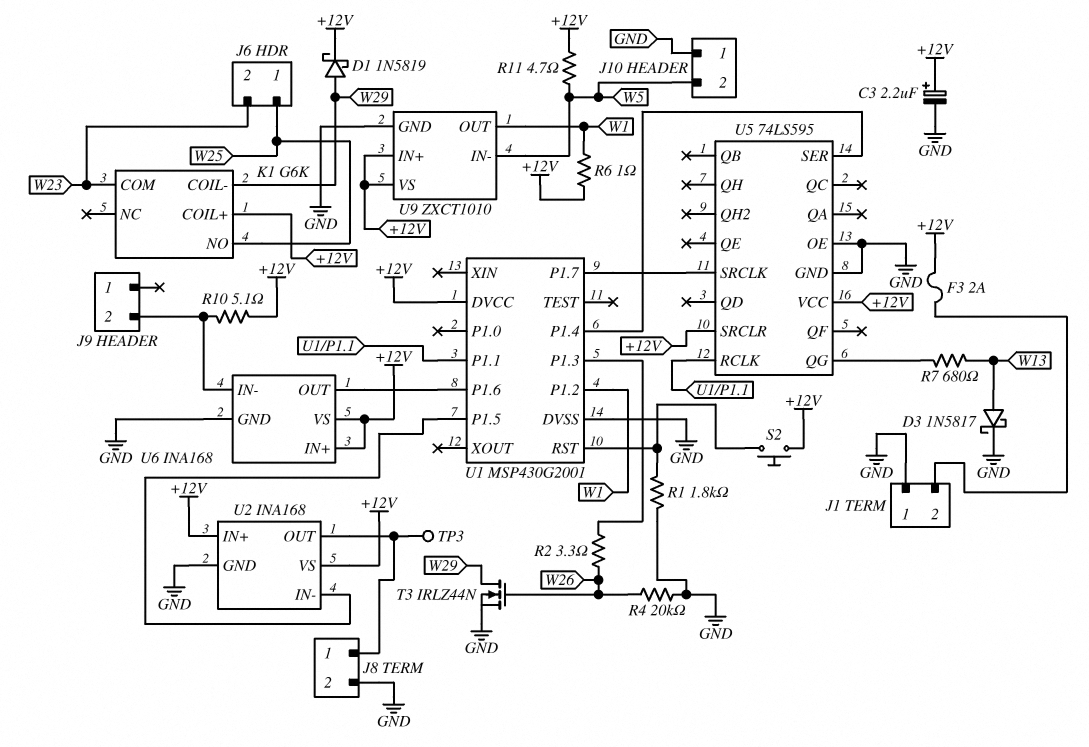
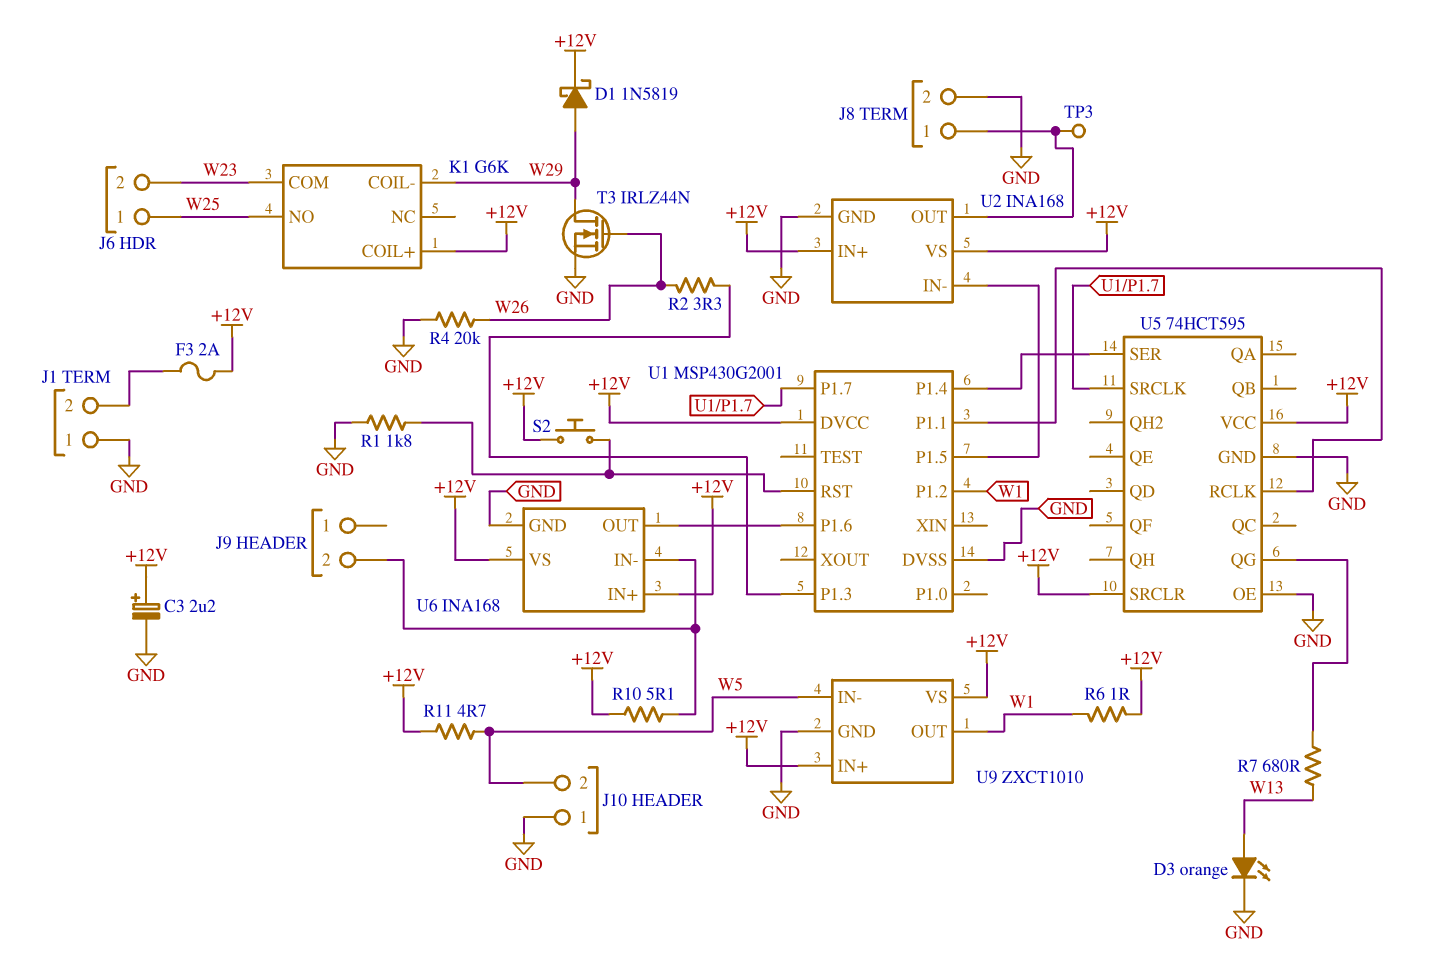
D3: schottky 1N5817 (A W13, K GND) -> LED orange (A W13, K GND)
U5: 74LS595 -> 74HCT595

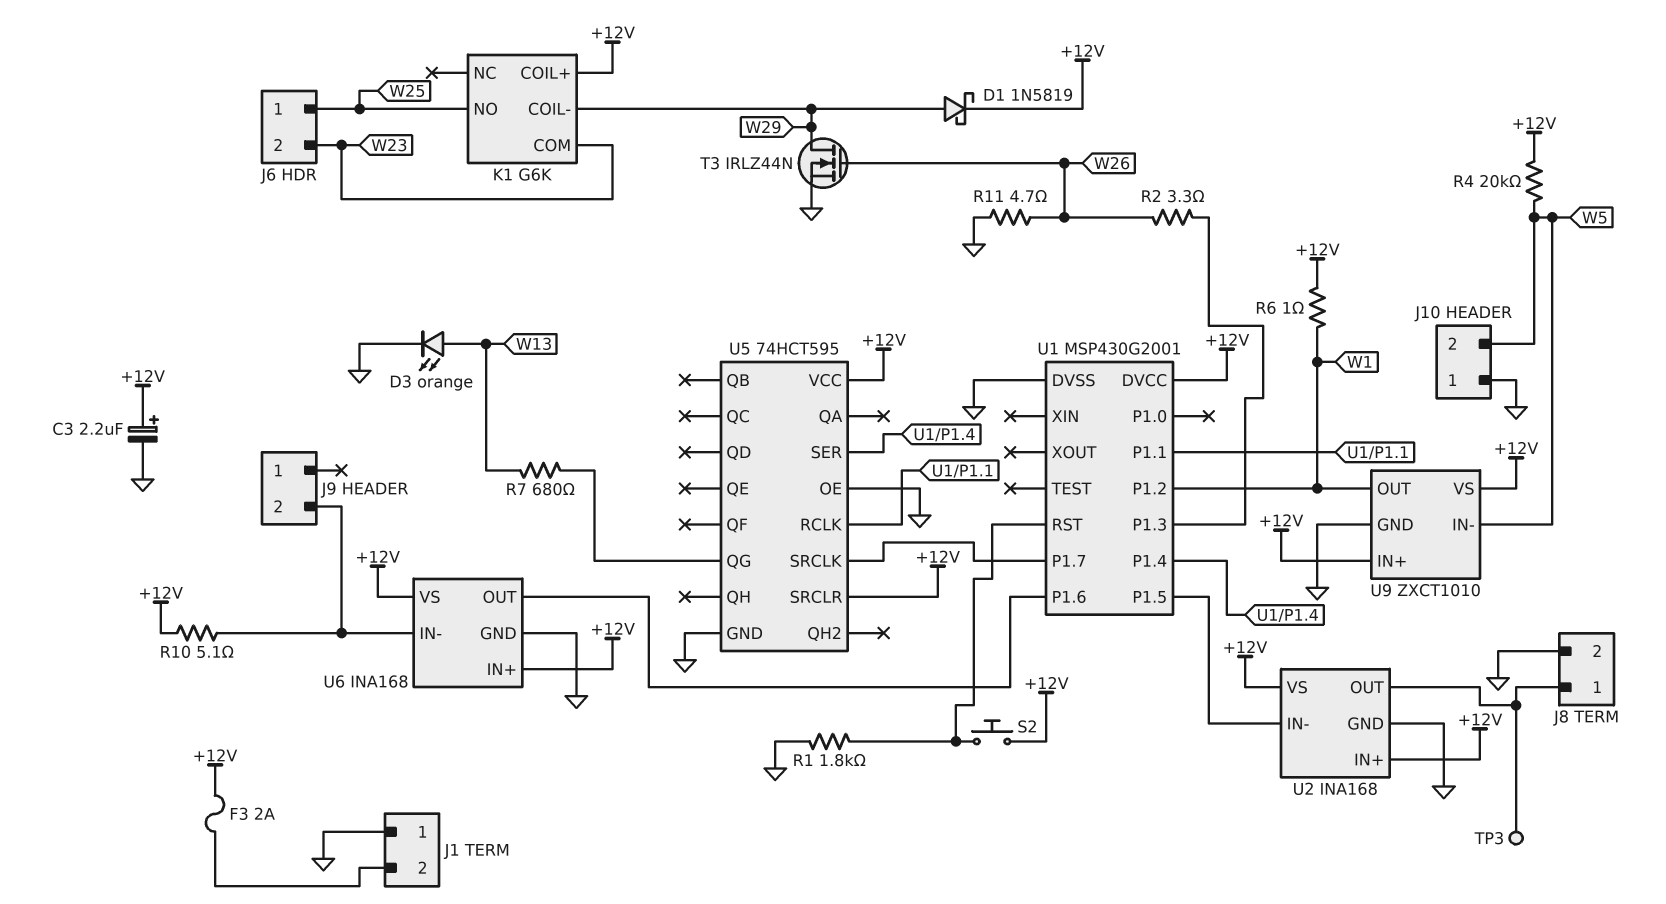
R4: 20k (GND, W26) -> 20k (+12V, W5)
R11: 4.7 (+12V, W5) -> 4.7 (GND, W26)

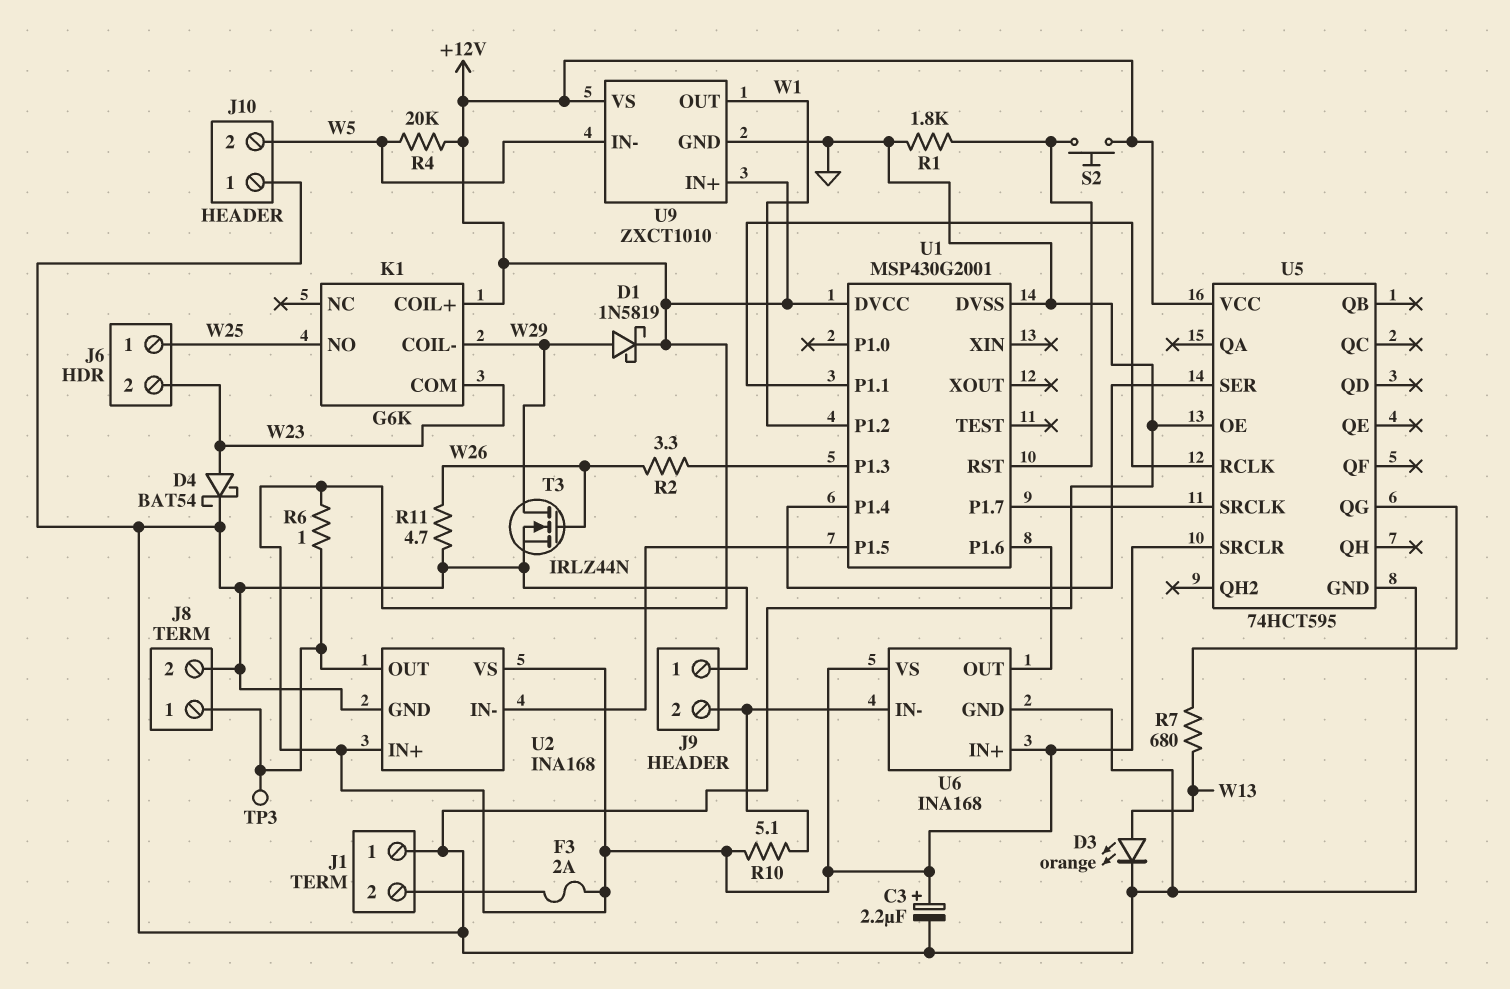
D4: none -> schottky BAT54 (A W23, K GND)
J9 pin 1: none -> GND
R6: 1 (+12V, W1) -> 1 (+12V, J8/1)

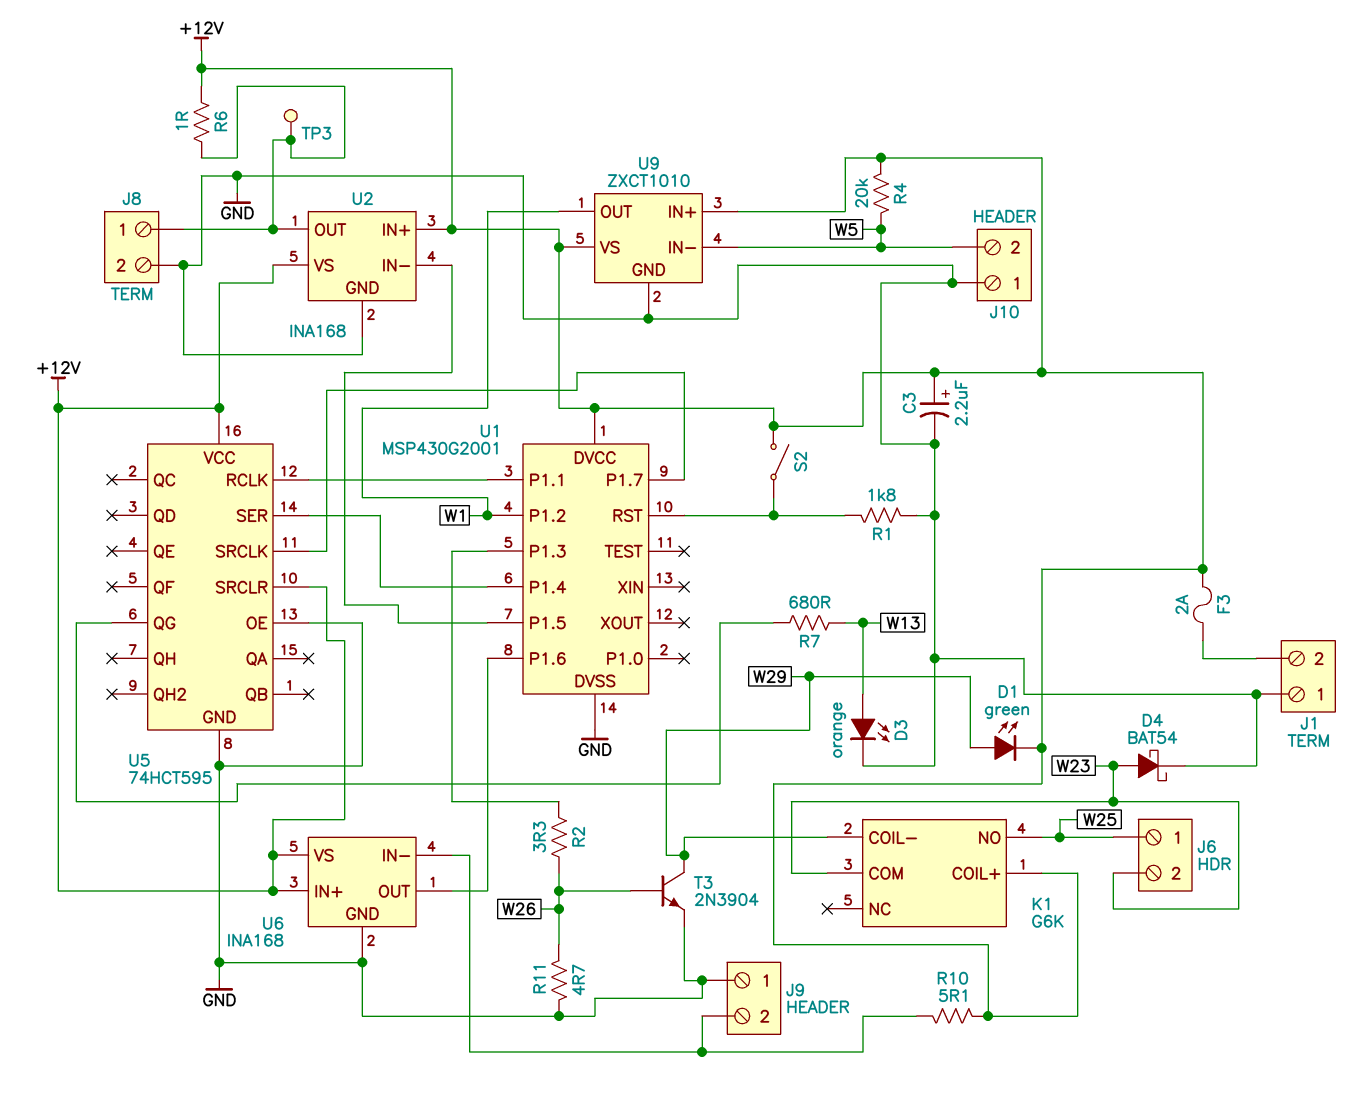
D1: schottky 1N5819 (A W29, K +12V) -> LED green (A W29, K +12V)
S2: button (+12V, U1/RST) -> switch (+12V, U1/RST)
T3: NMOS IRLZ44N (G W26, D W29, S GND) -> NPN 2N3904 (B W26, C W29, E GND)

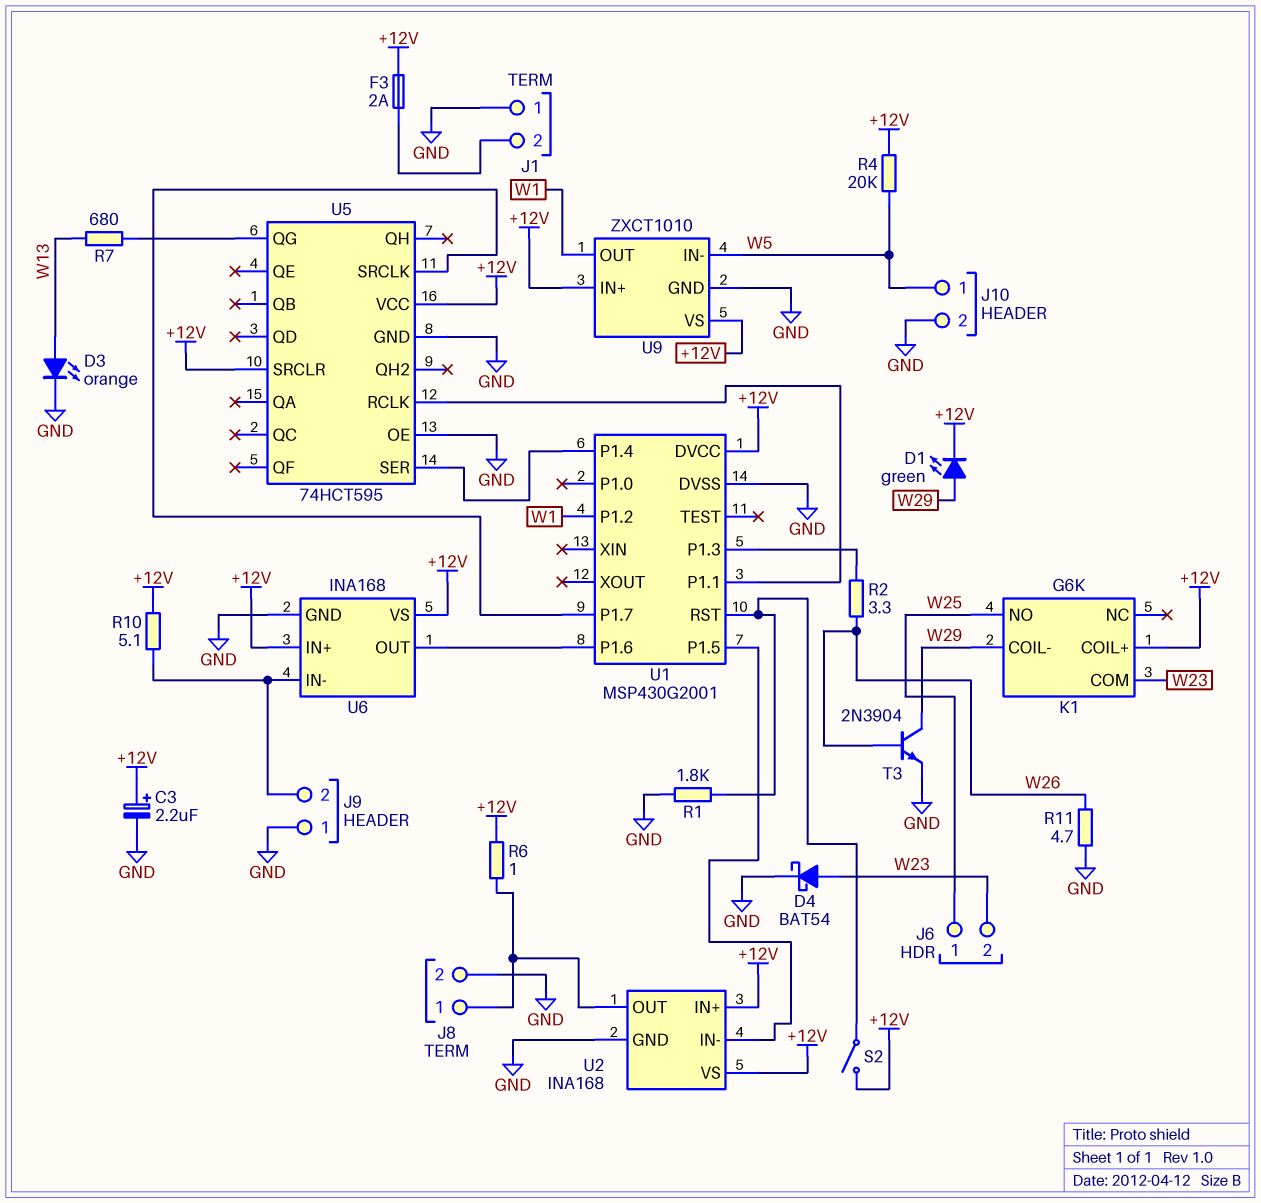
J10 pin 1: GND -> W5
J10 pin 2: W5 -> GND
TP3: test point (J8/1) -> none

